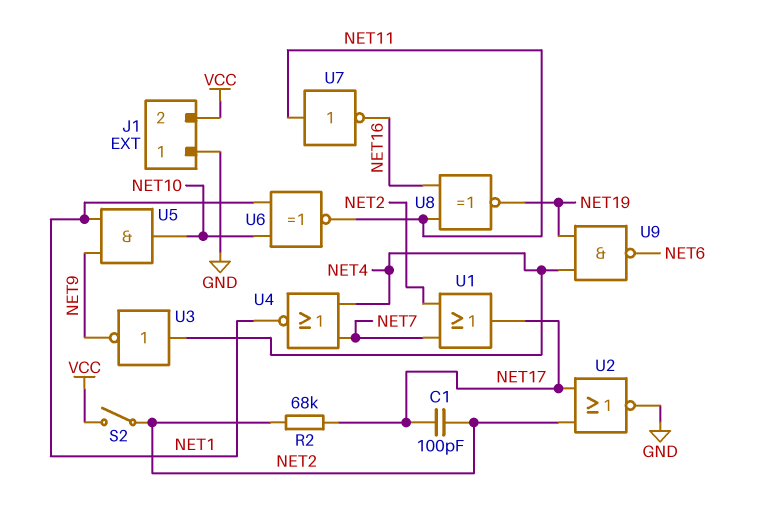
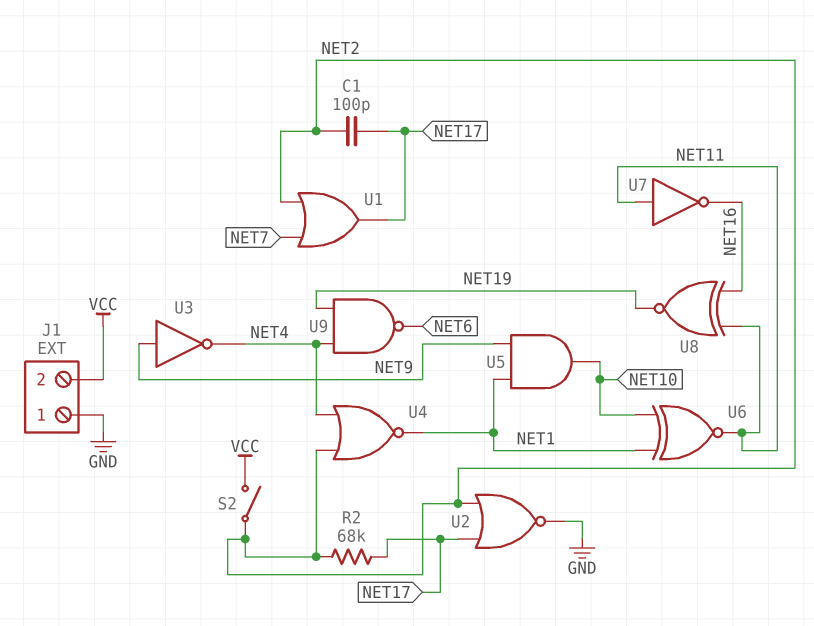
U3: NOT (in NET4, out NET9) -> NOT (in NET9, out NET4)
U4: NOR (in NET4, in NET7, out NET1) -> NOR (in NET2, in NET4, out NET1)

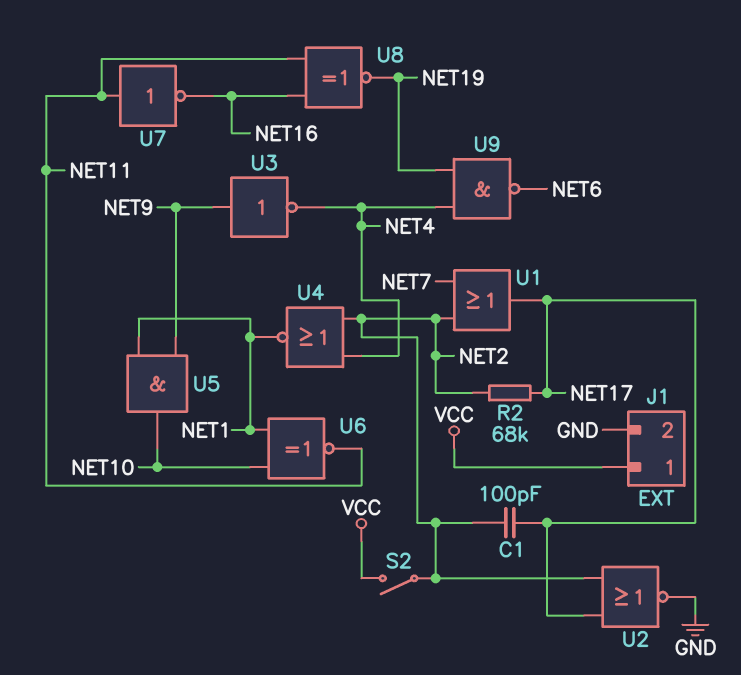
J1 pin 1: GND -> VCC
J1 pin 2: VCC -> GND

